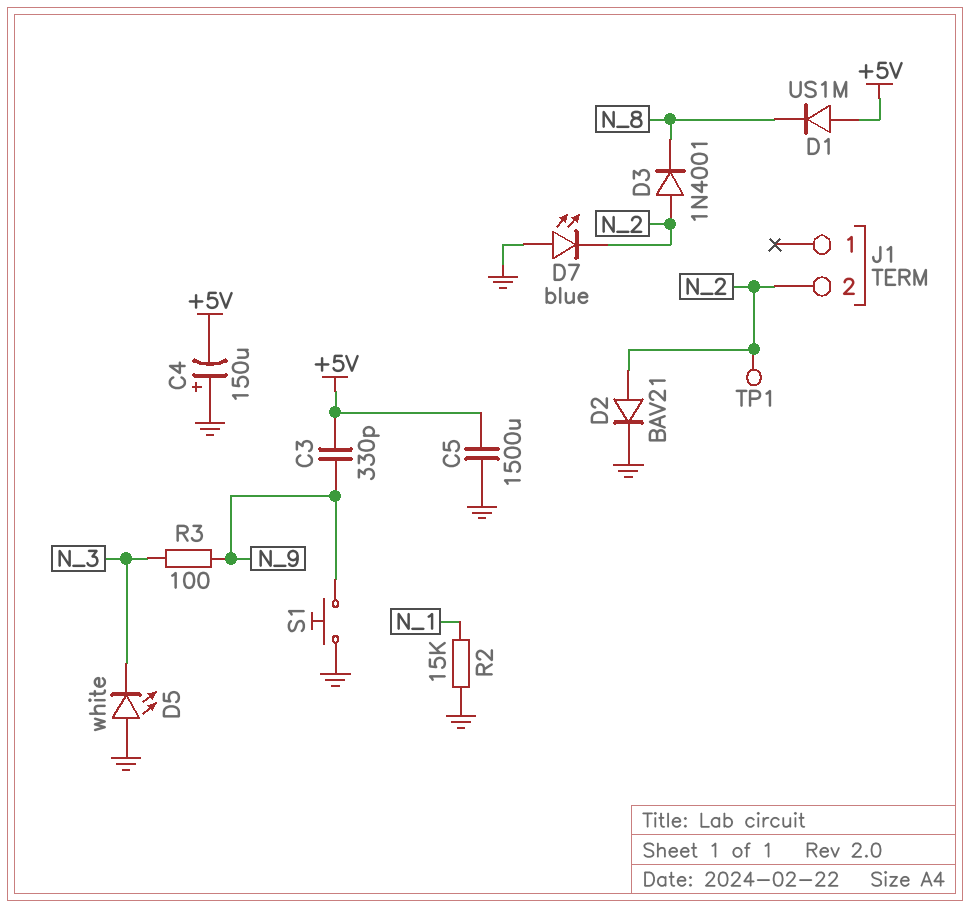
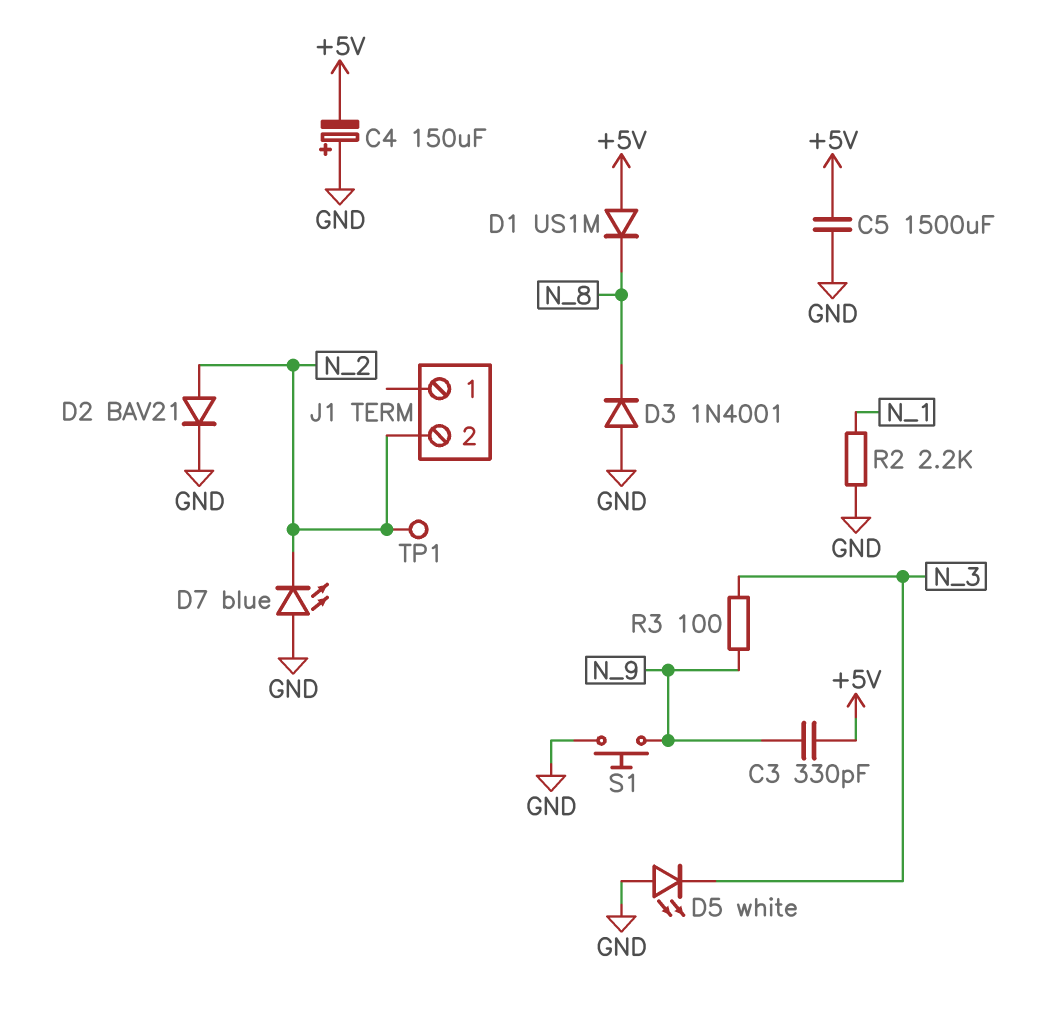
D3: diode 1N4001 (A N_2, K N_8) -> diode 1N4001 (A GND, K N_8)
R2: 15k (GND, N_1) -> 2.2k (GND, N_1)

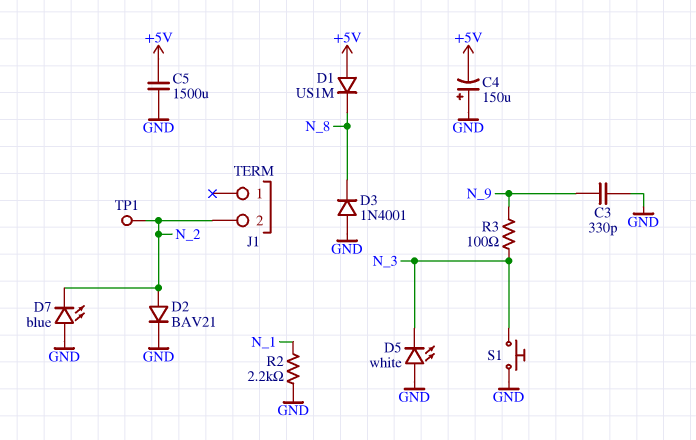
C3: 330pF (+5V, N_9) -> 330pF (GND, N_9)
S1: button (GND, N_9) -> button (GND, N_3)

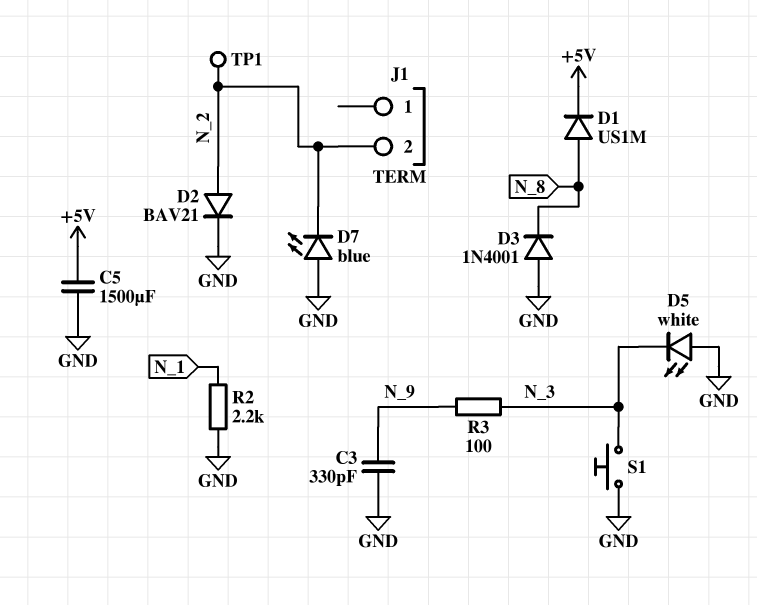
C4: 150uF (plus GND, minus +5V) -> none
D1: diode US1M (A +5V, K N_8) -> diode US1M (A N_8, K +5V)

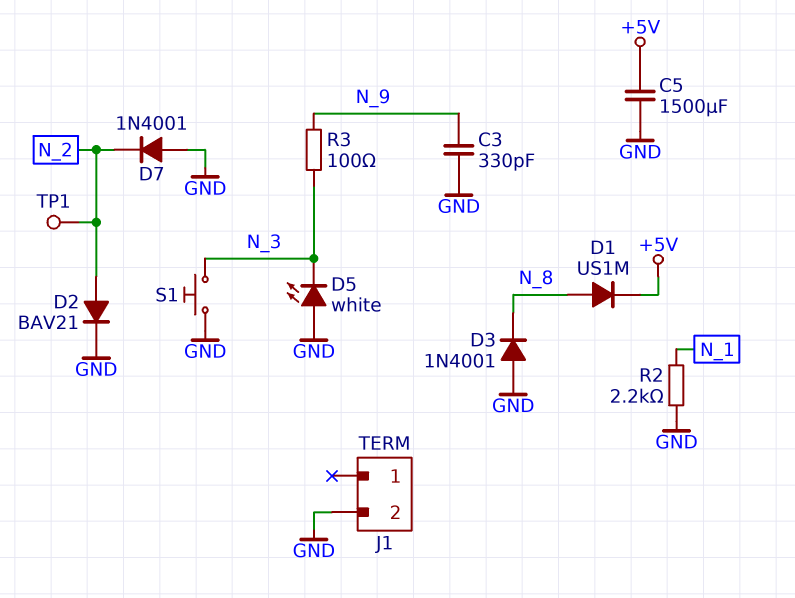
D7: LED blue (A GND, K N_2) -> diode 1N4001 (A GND, K N_2)
J1 pin 2: N_2 -> GND

